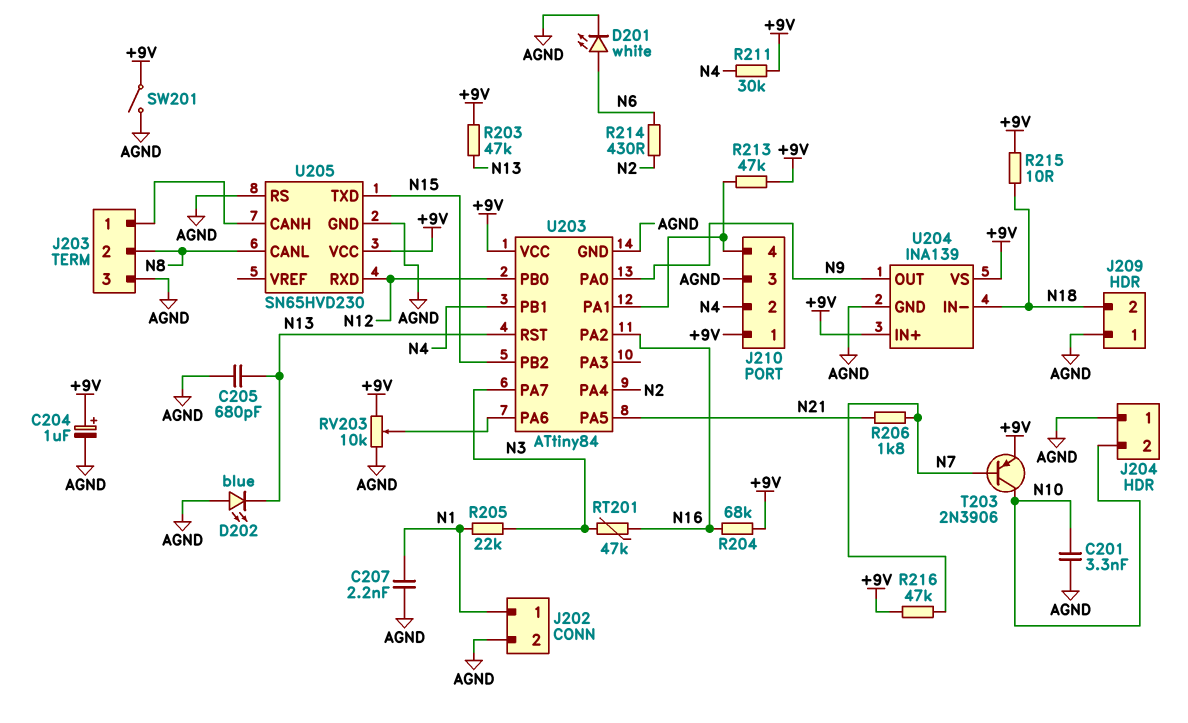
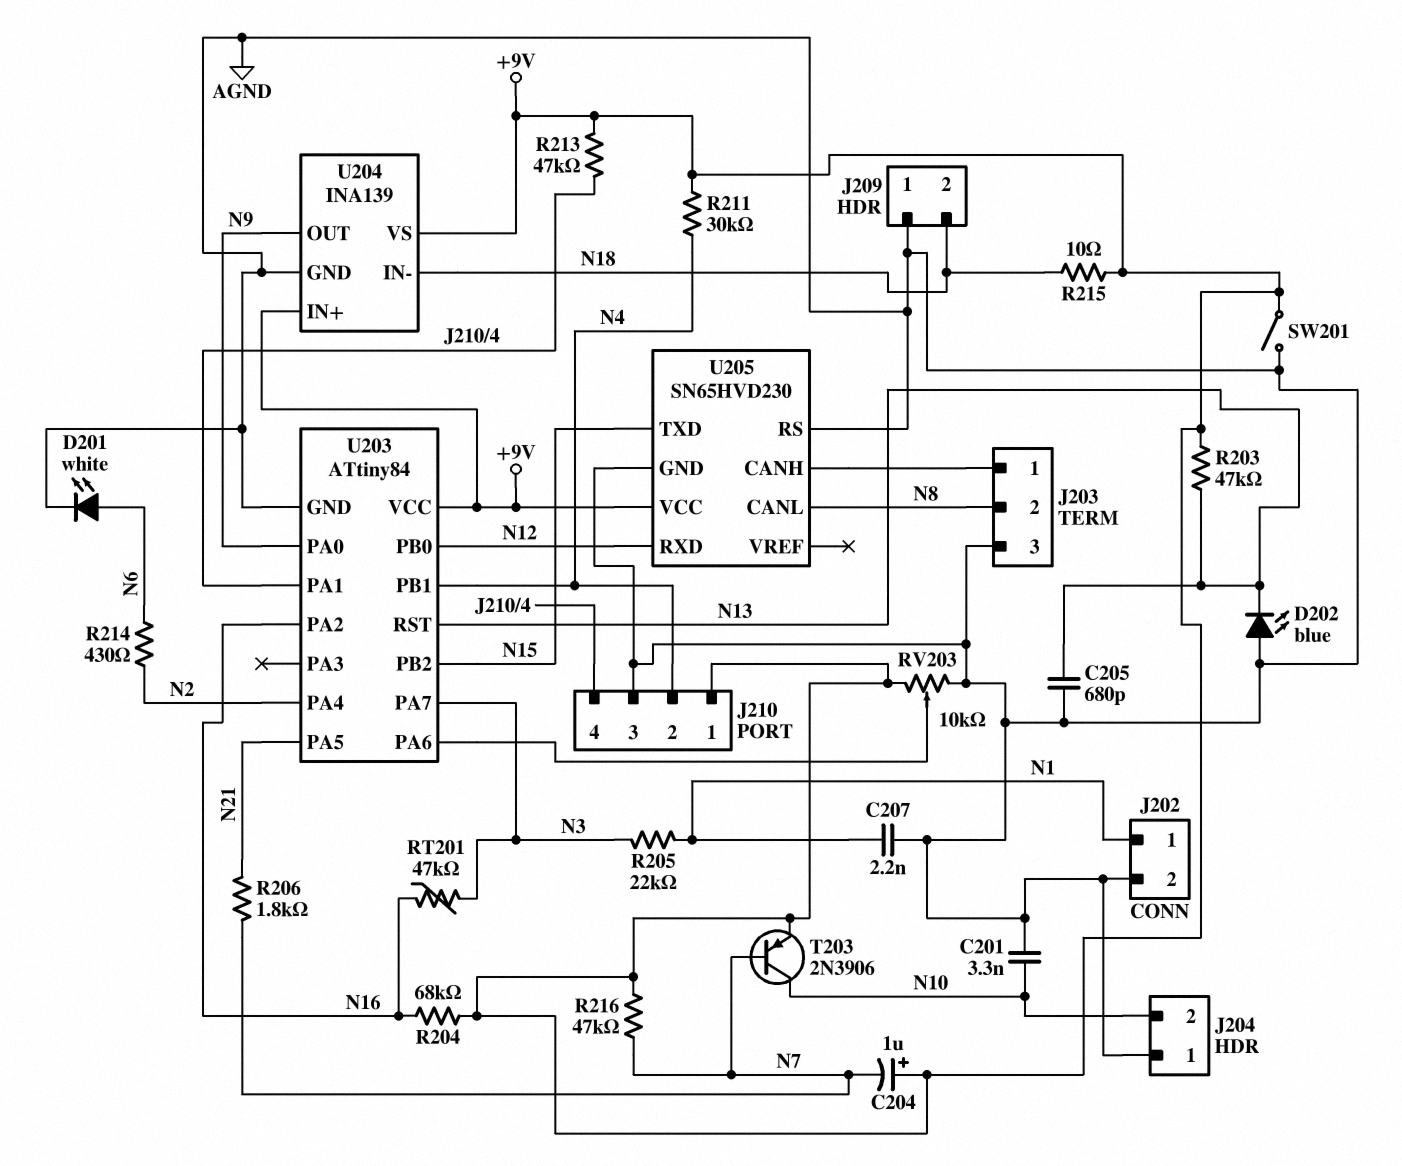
C204: 1uF (plus +9V, minus AGND) -> 1uF (plus +9V, minus N7)

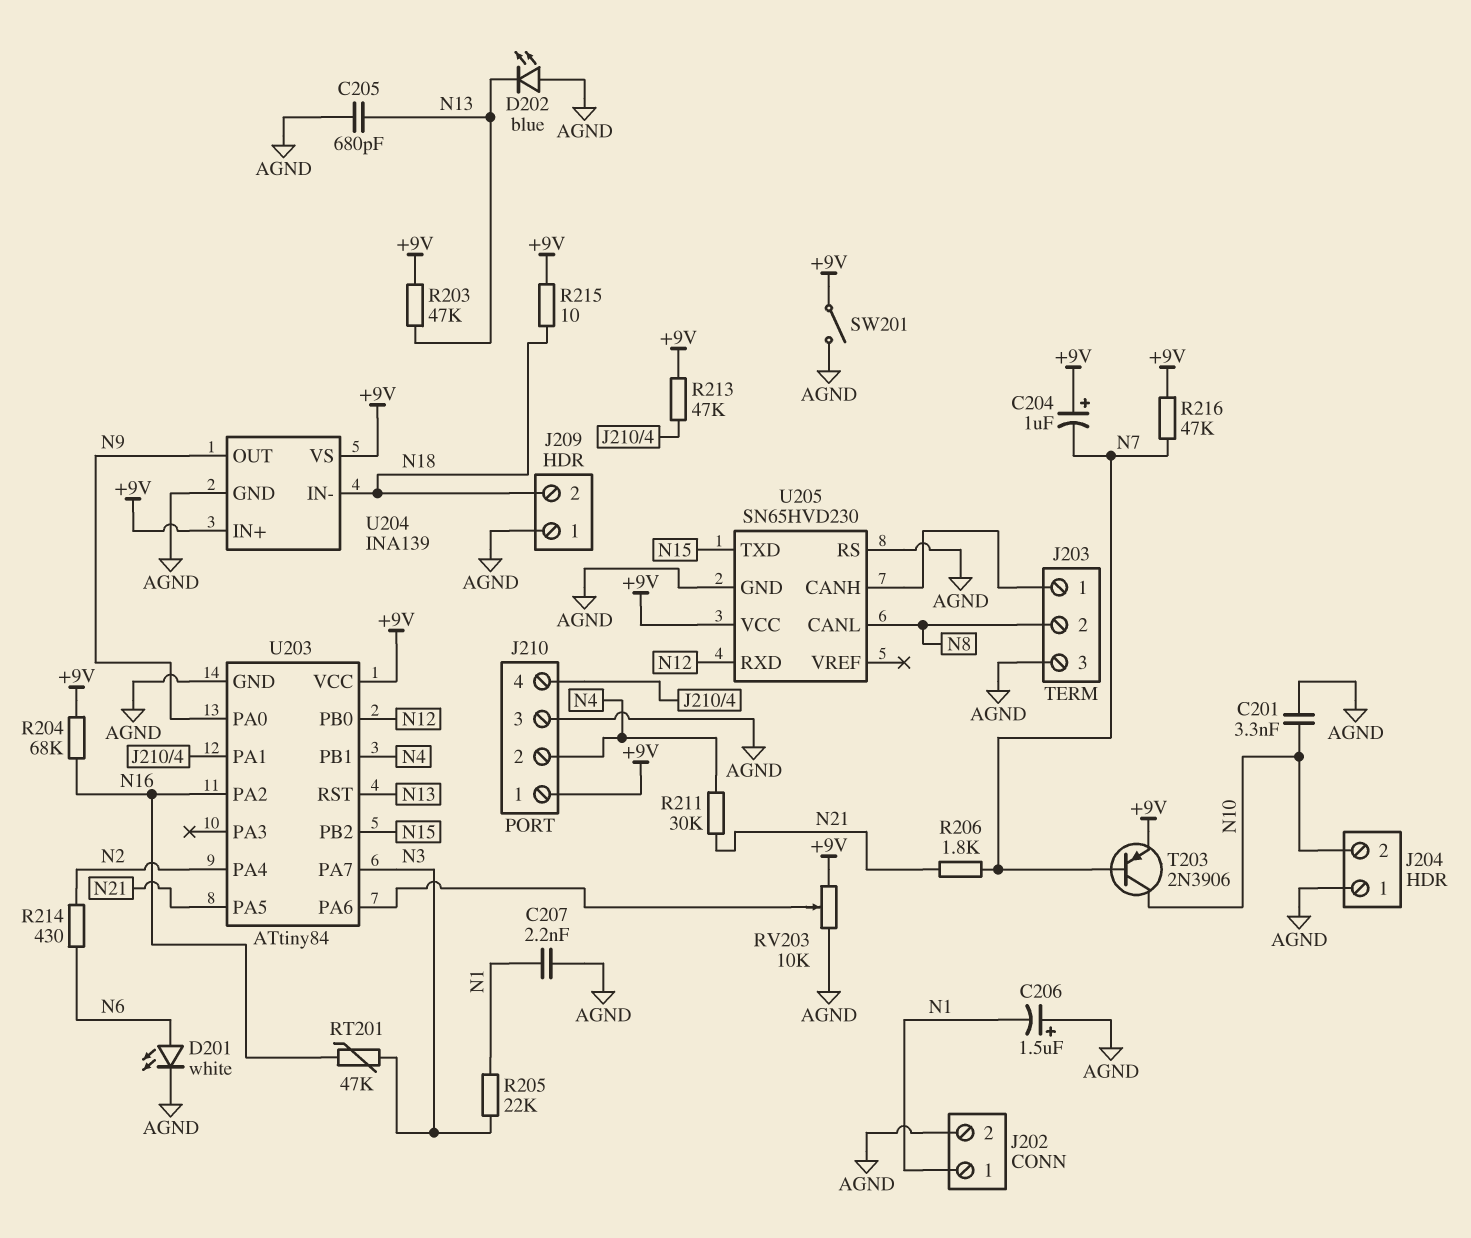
C206: none -> 1.5uF (plus AGND, minus N1)
R211: 30k (+9V, N4) -> 30k (N4, N21)

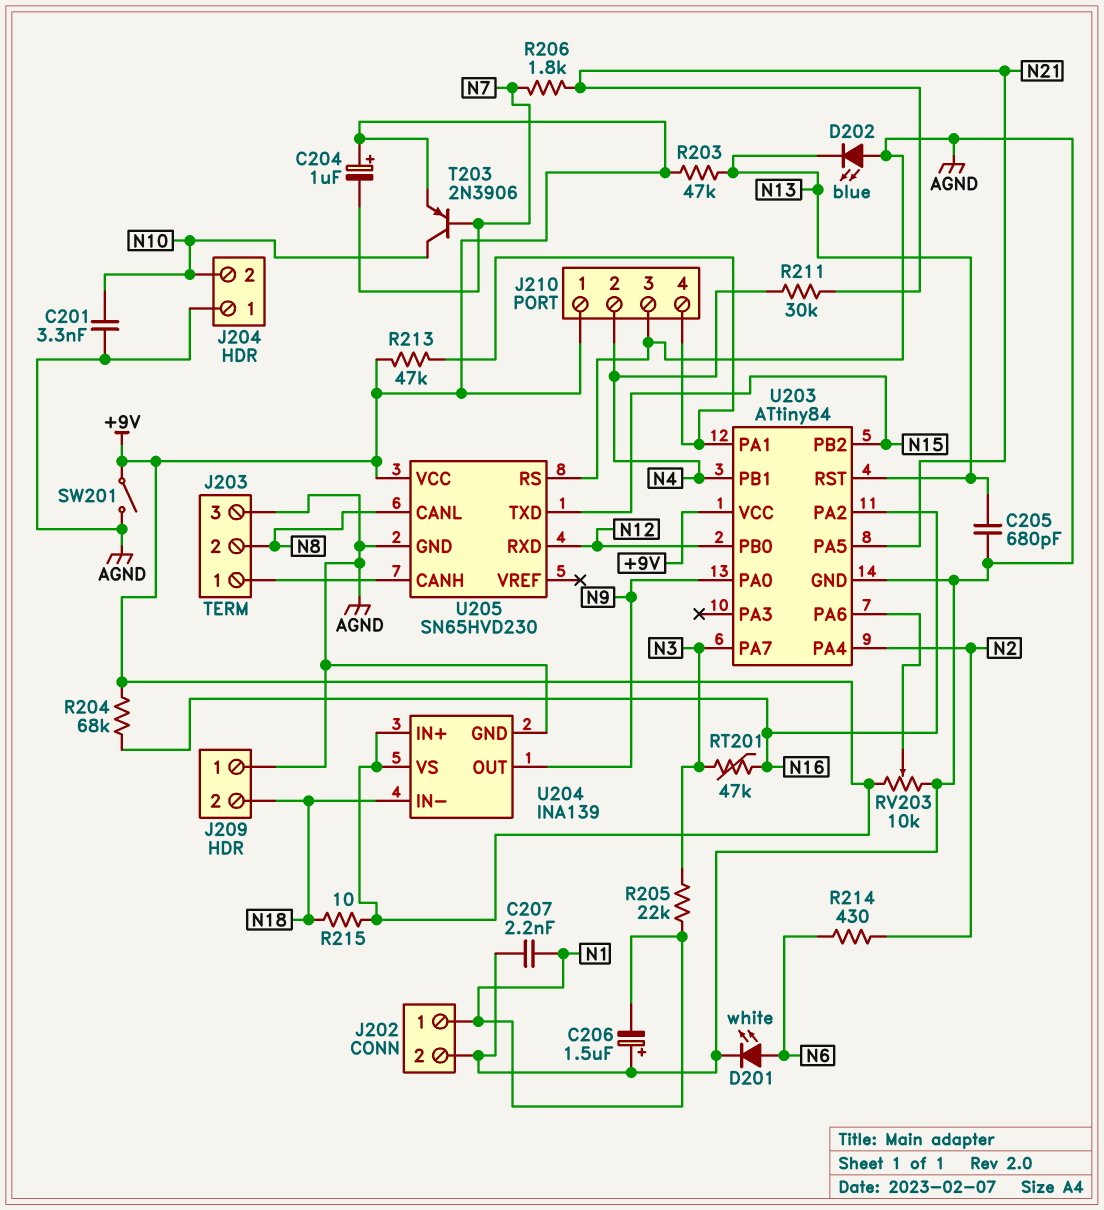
R216: 47k (+9V, N7) -> none

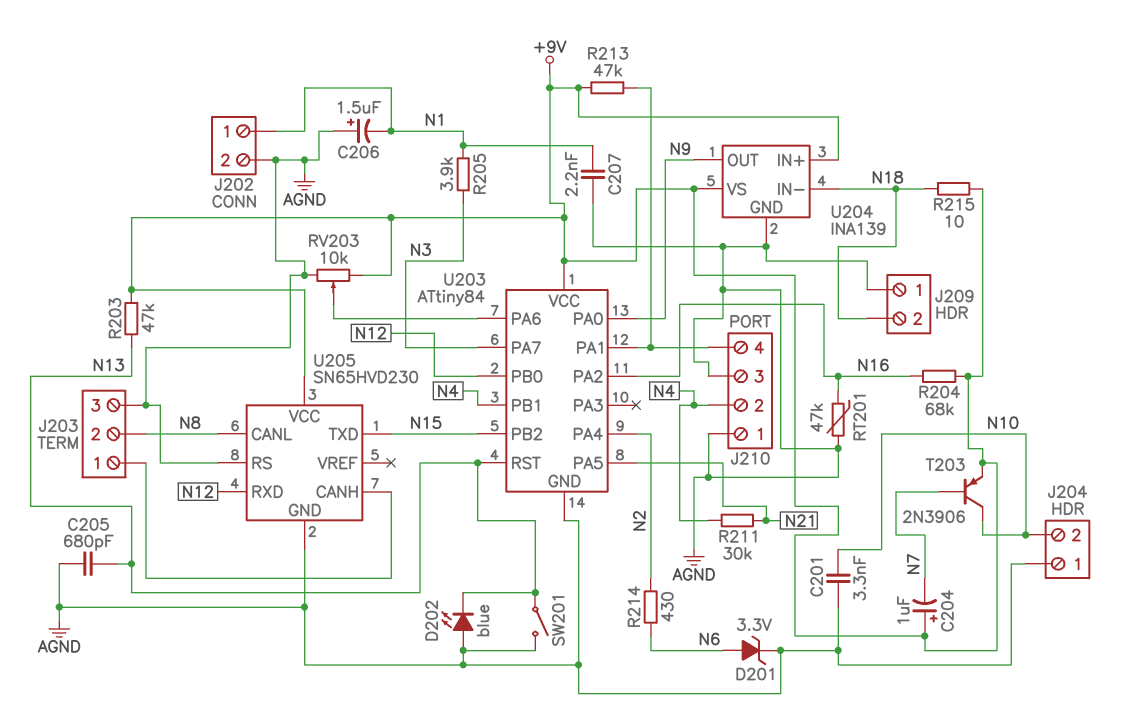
D201: LED white (A N6, K AGND) -> zener 3.3V (A N6, K AGND)
J210 pin 1: +9V -> AGND
R205: 22k (N1, N3) -> 3.9k (N1, N3)
R206: 1.8k (N7, N21) -> none
RT201: 47k (N3, N16) -> 47k (AGND, N16)
SW201: switch (+9V, AGND) -> switch (AGND, N13)

